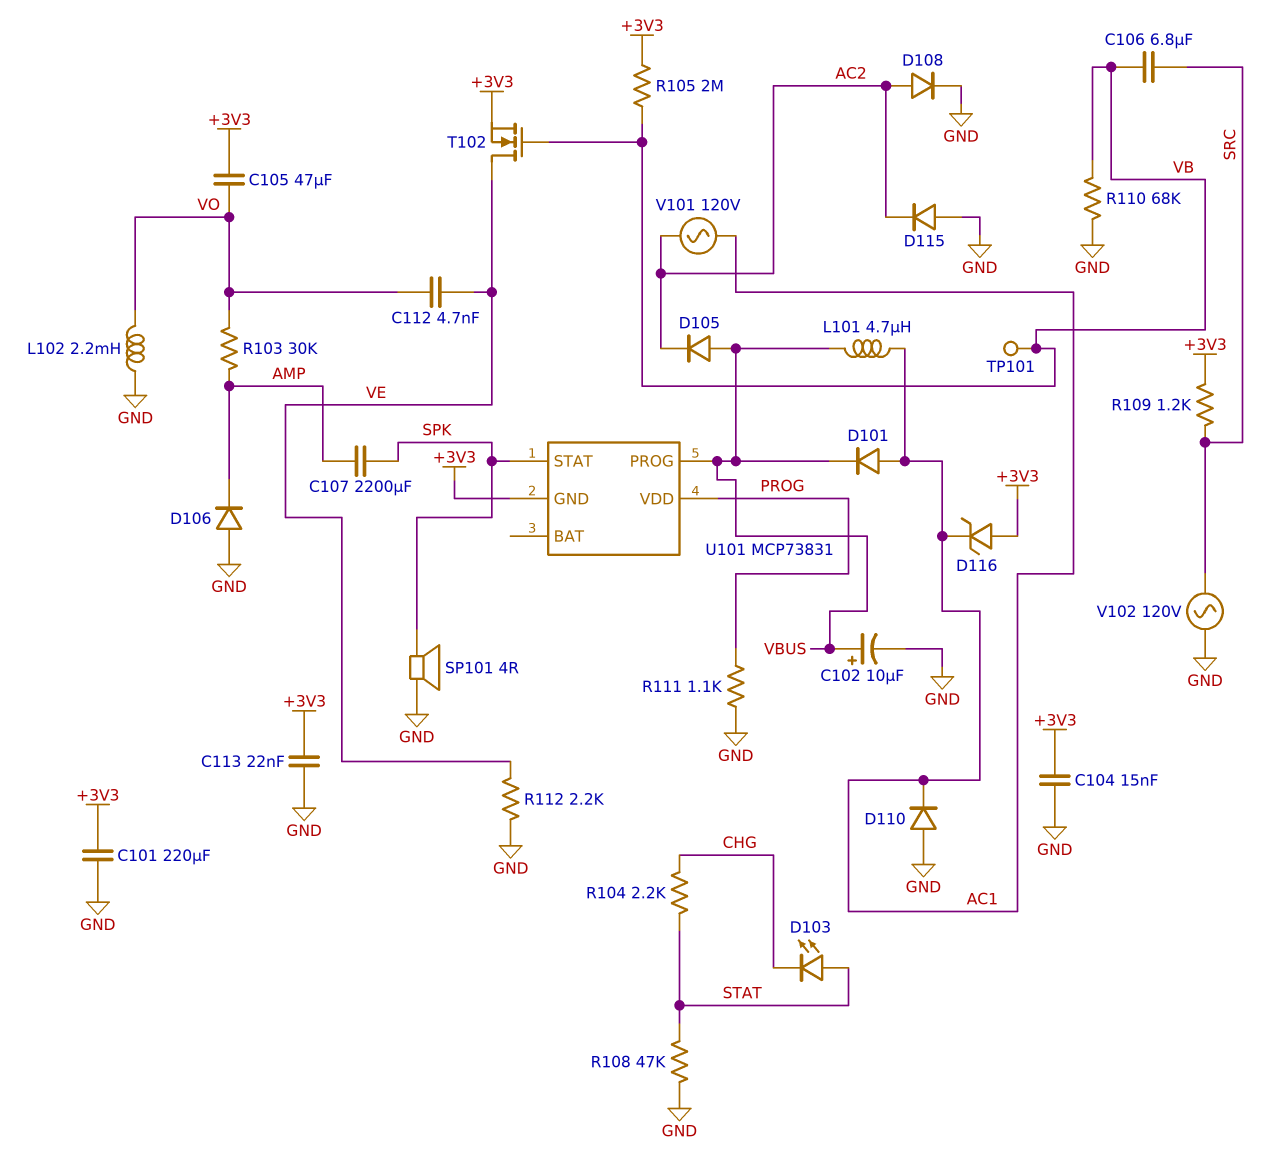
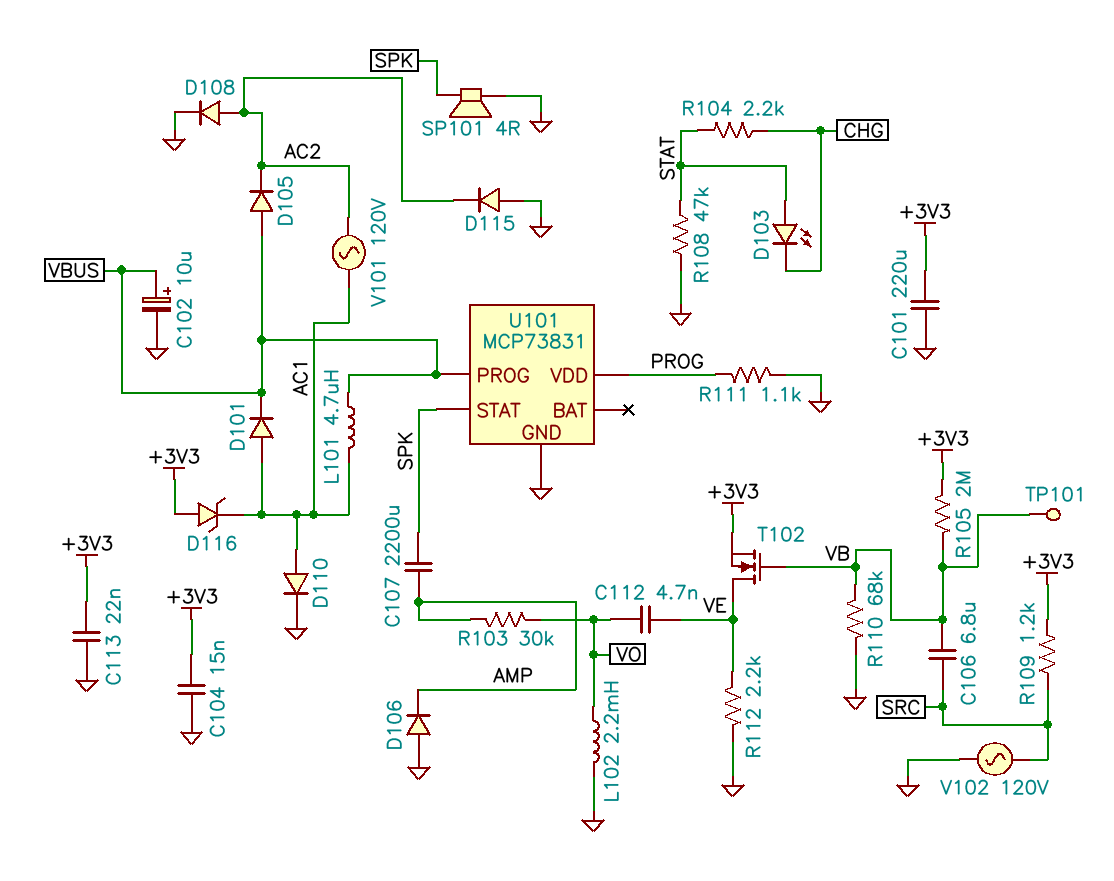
C105: 47uF (+3V3, VO) -> none
D110: diode (A GND, K AC1) -> diode (A AC1, K GND)
U101 pin GND: +3V3 -> GND

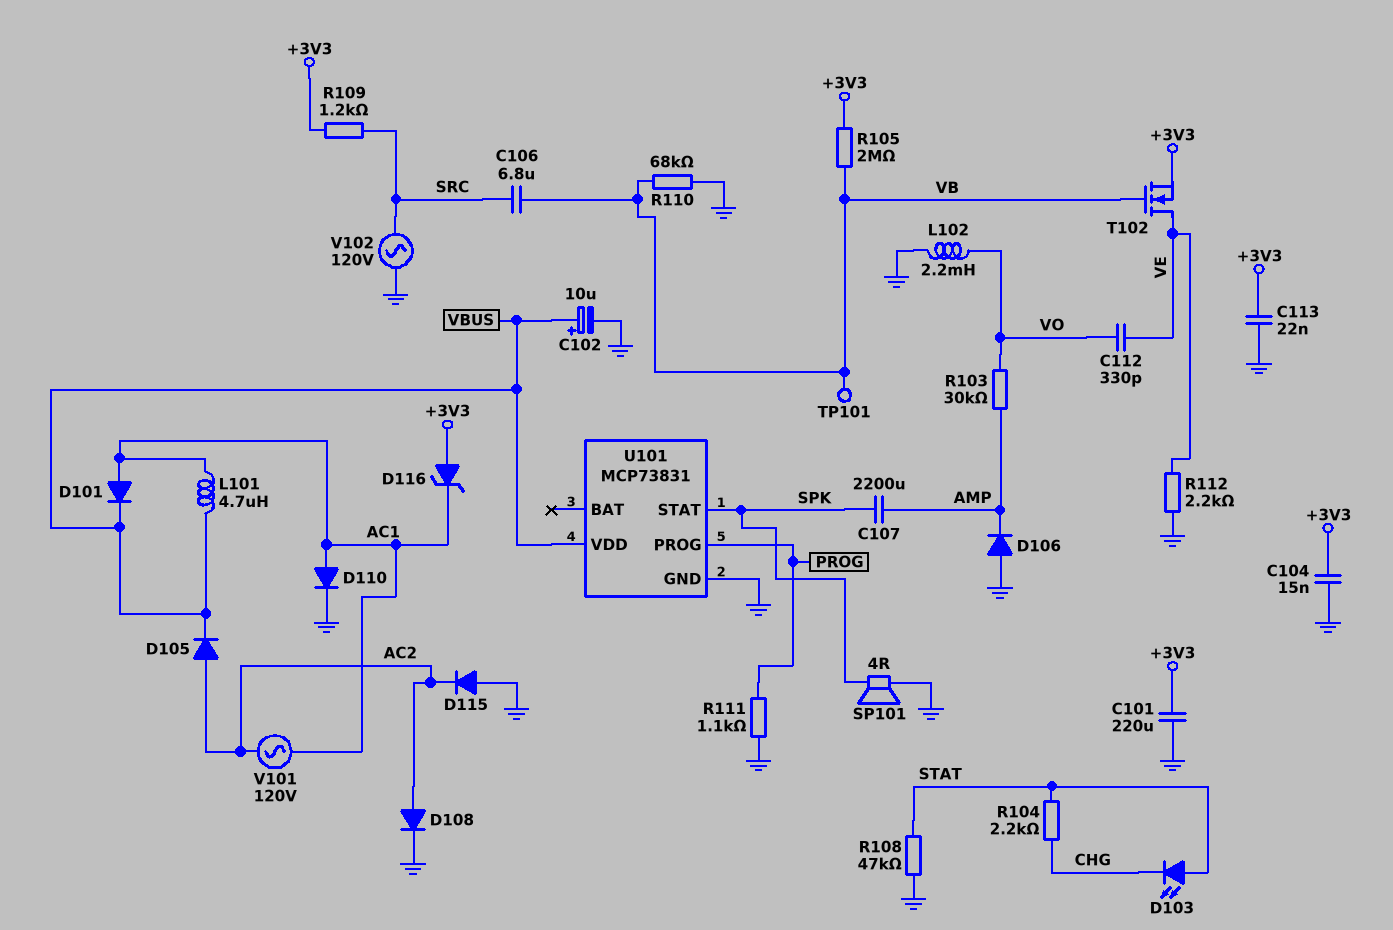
C112: 4.7nF (VE, VO) -> 330pF (VE, VO)
D105: diode (A VBUS, K AC2) -> diode (A AC2, K VBUS)
U101 pin PROG: VBUS -> PROG
U101 pin VDD: PROG -> VBUS

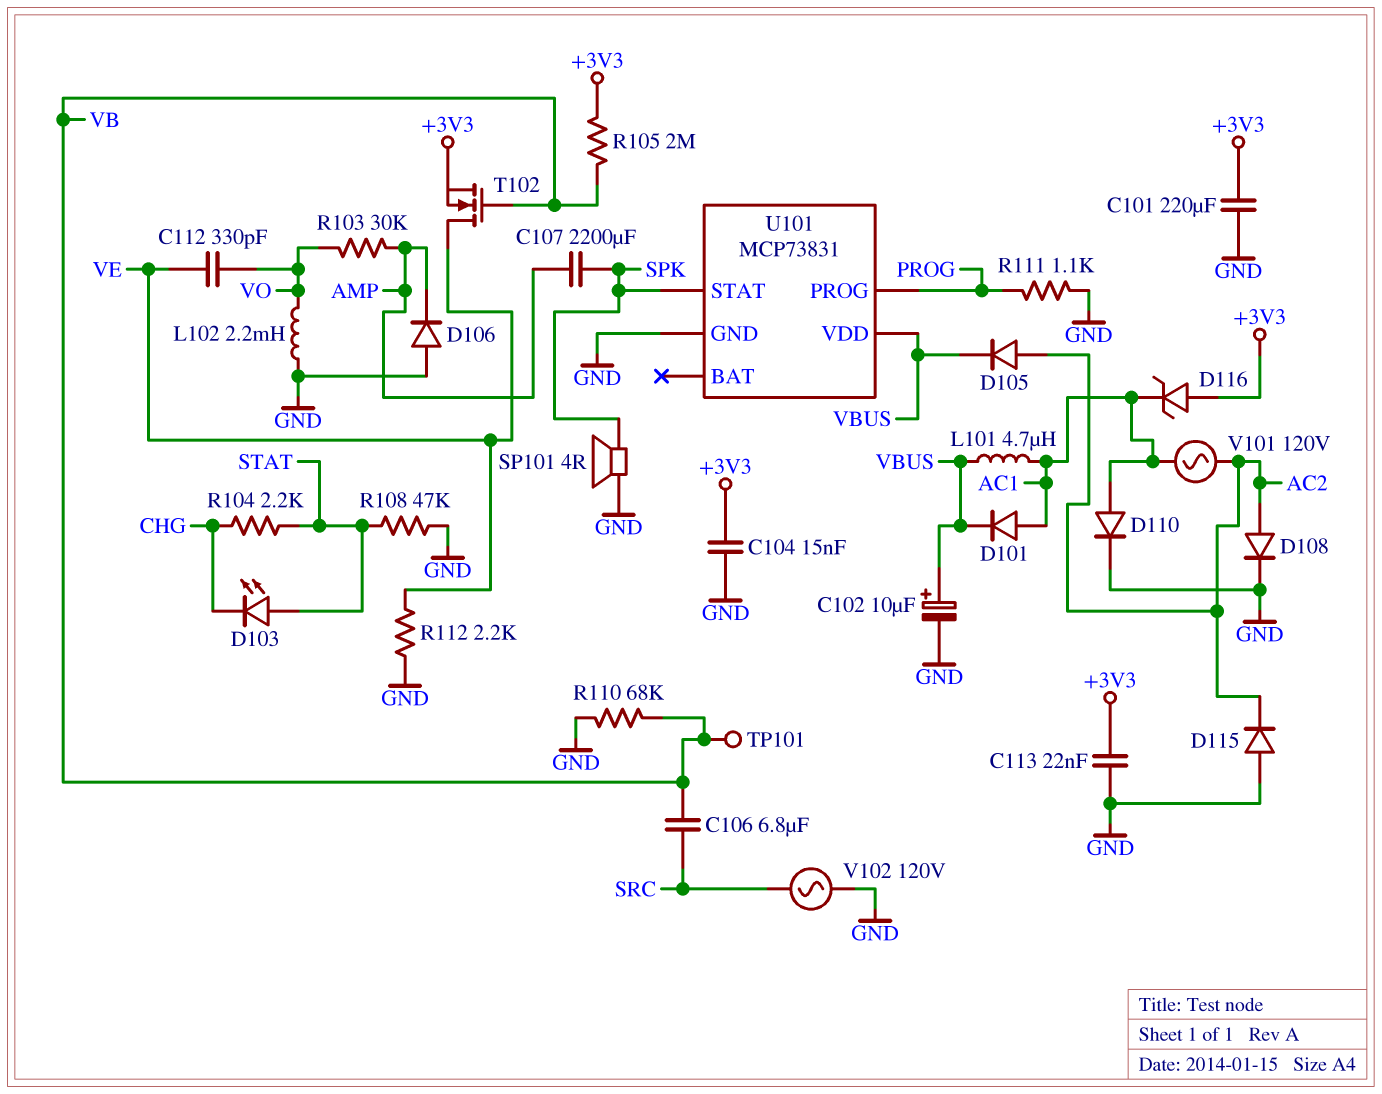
R109: 1.2k (+3V3, SRC) -> none

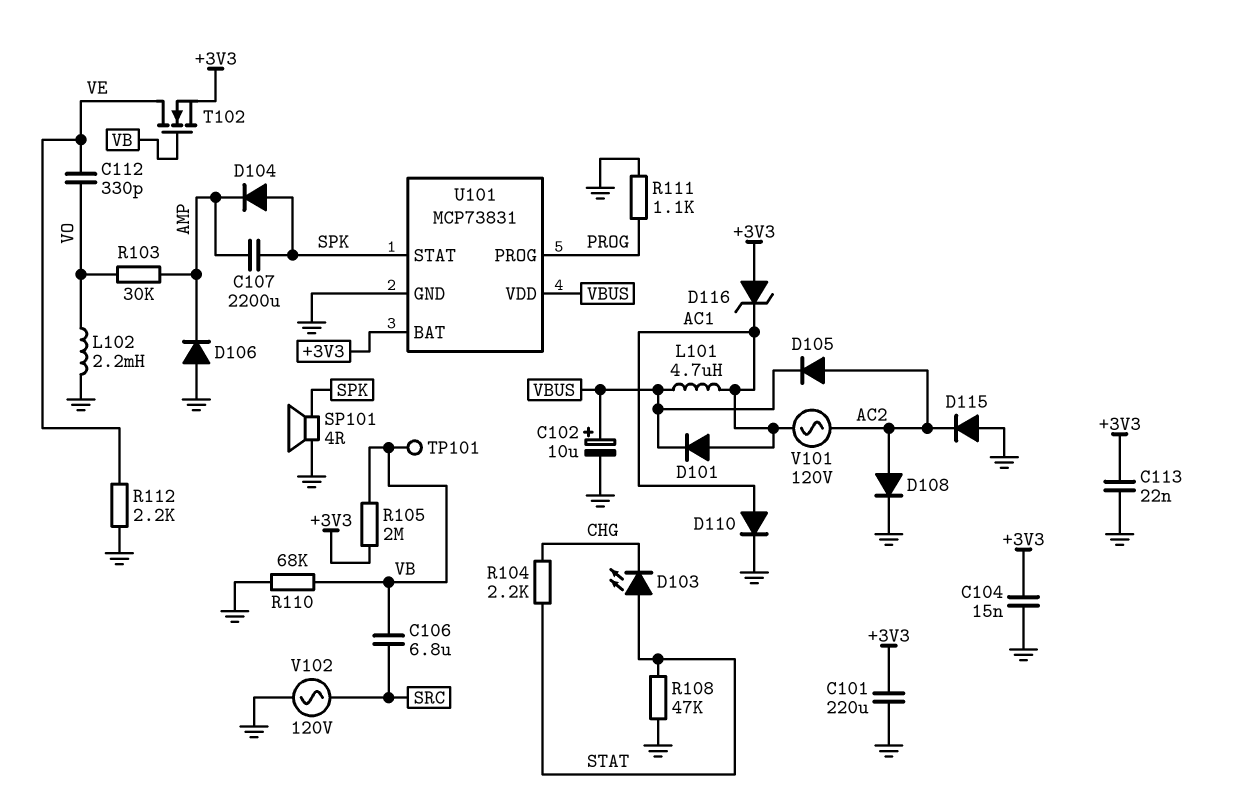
D104: none -> diode (A SPK, K AMP)
U101 pin BAT: none -> +3V3

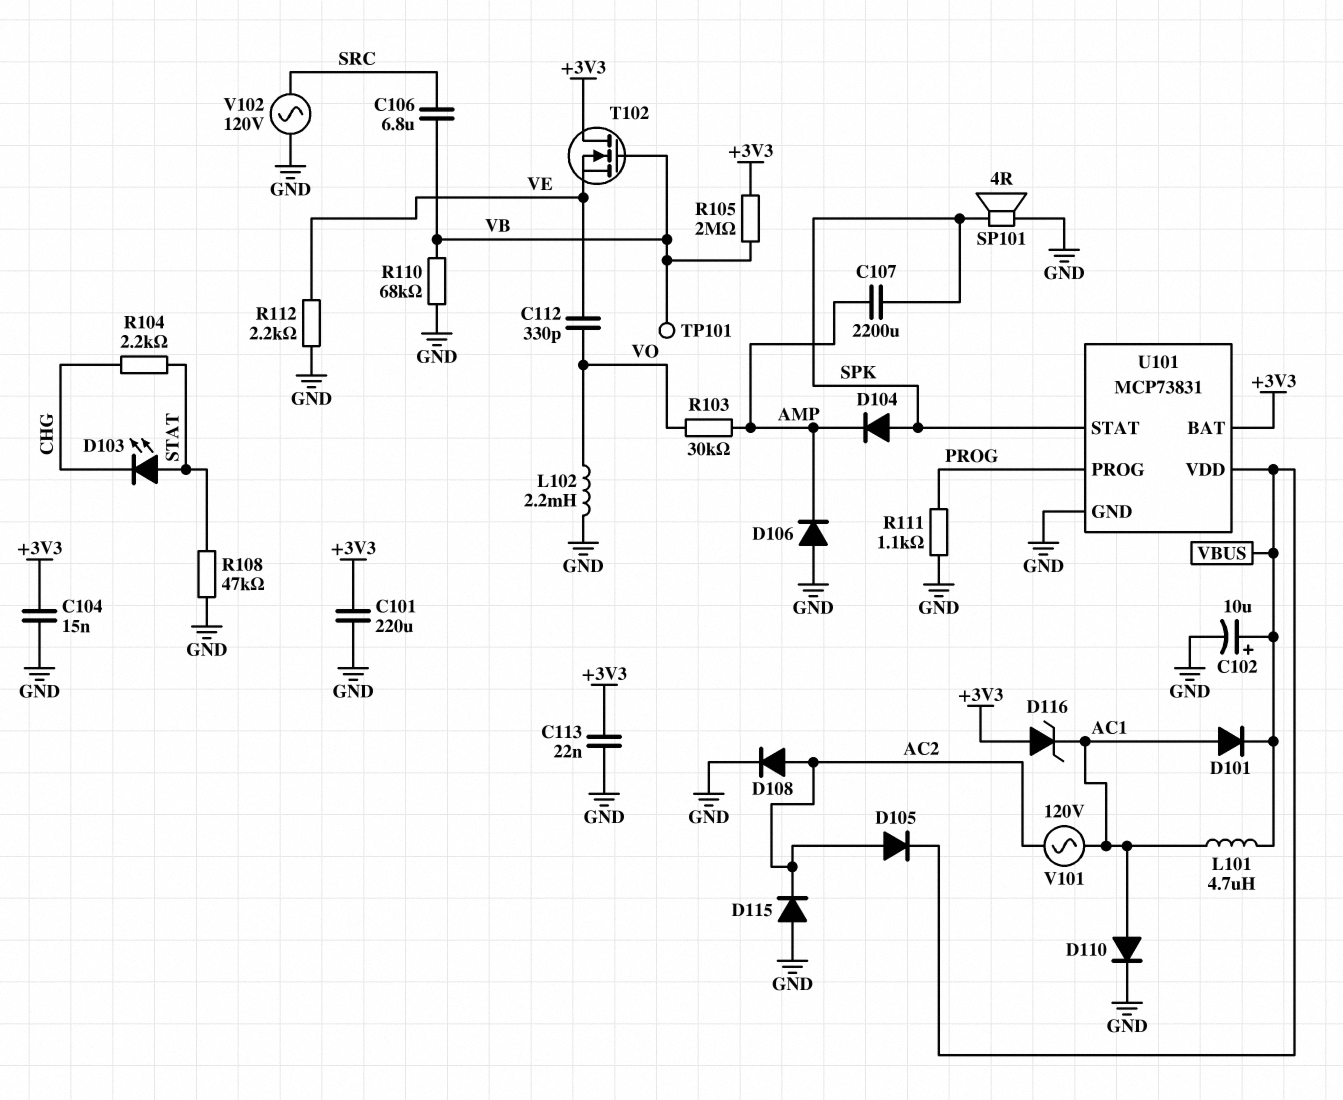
T102: NMOS (G VB, D VE, S +3V3) -> NMOS (G VB, D +3V3, S VE)

